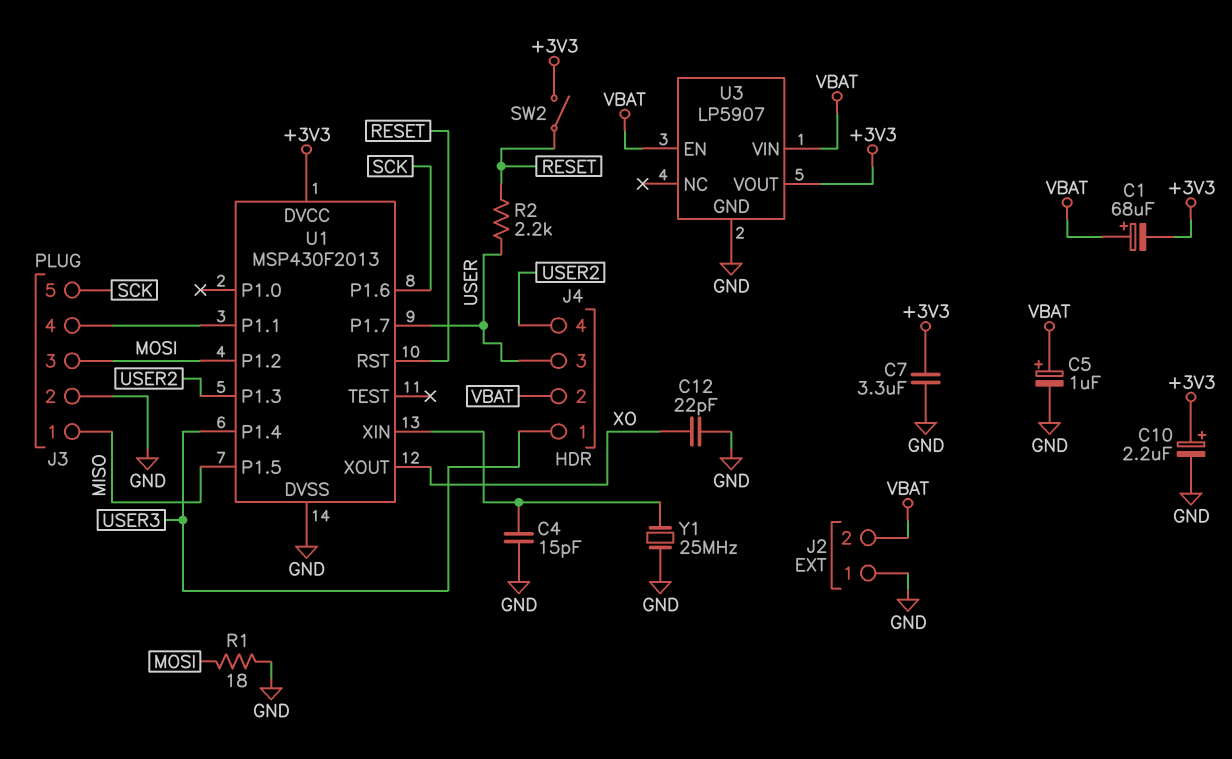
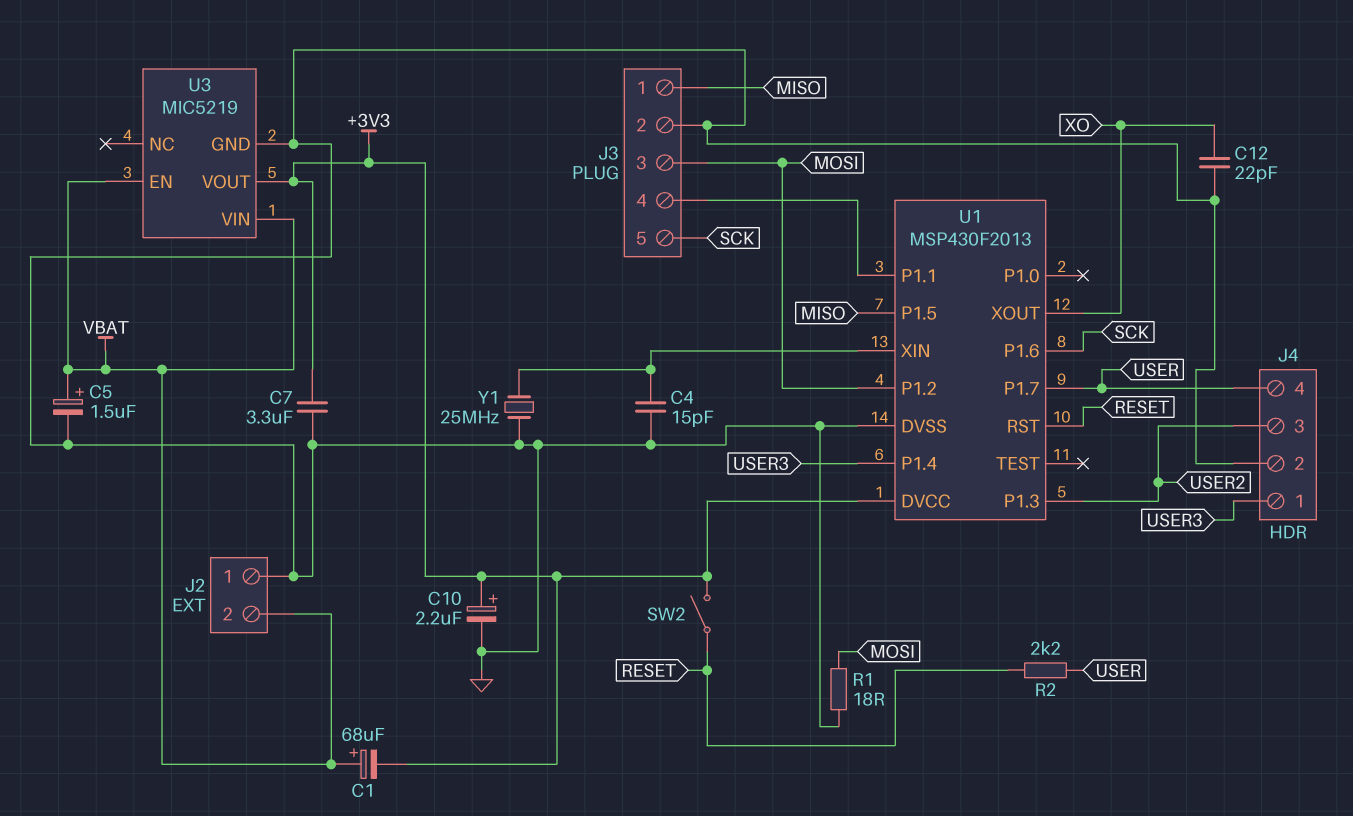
C5: 1uF (plus VBAT, minus GND) -> 1.5uF (plus VBAT, minus GND)
J4 pin 2: VBAT -> GND
J4 pin 3: USER -> USER2
J4 pin 4: USER2 -> USER
U3: LP5907 -> MIC5219

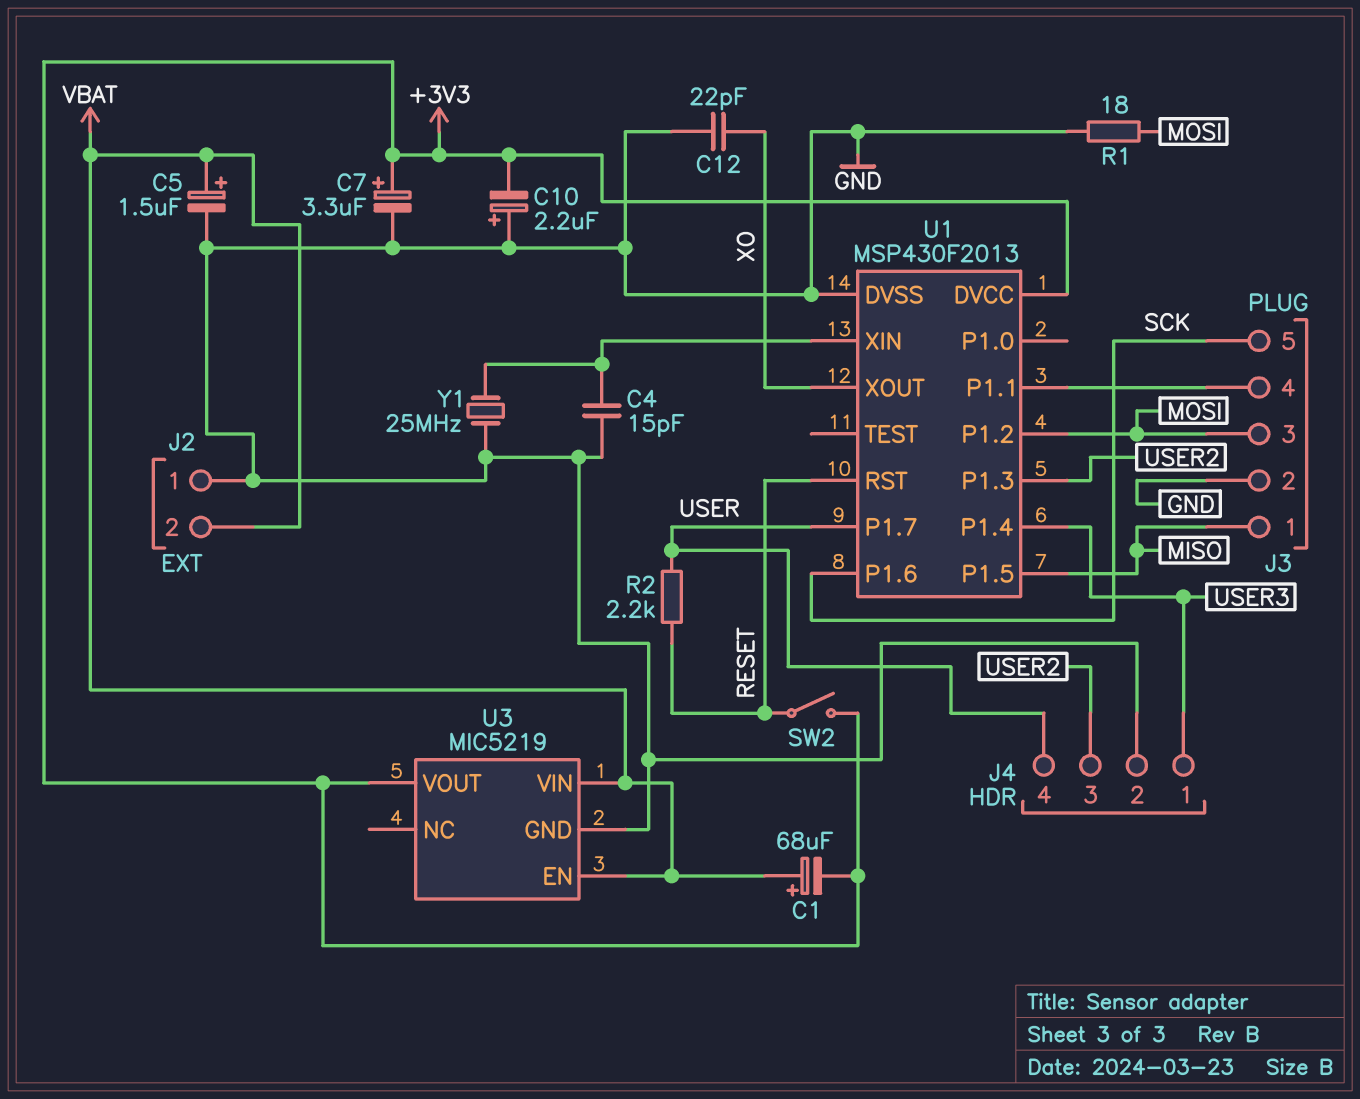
C7: 3.3uF (+3V3, GND) -> 3.3uF (plus +3V3, minus GND)
C10: 2.2uF (plus +3V3, minus GND) -> 2.2uF (plus GND, minus +3V3)

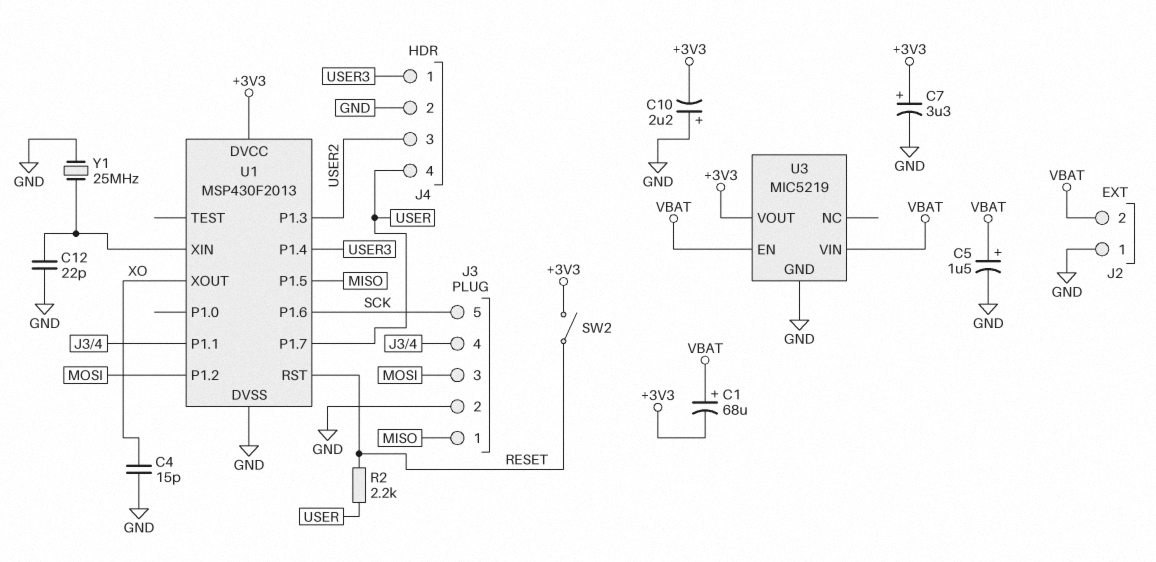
C4: 15pF (GND, U1/XIN) -> 15pF (GND, XO)
C12: 22pF (GND, XO) -> 22pF (GND, U1/XIN)
R1: 18 (GND, MOSI) -> none

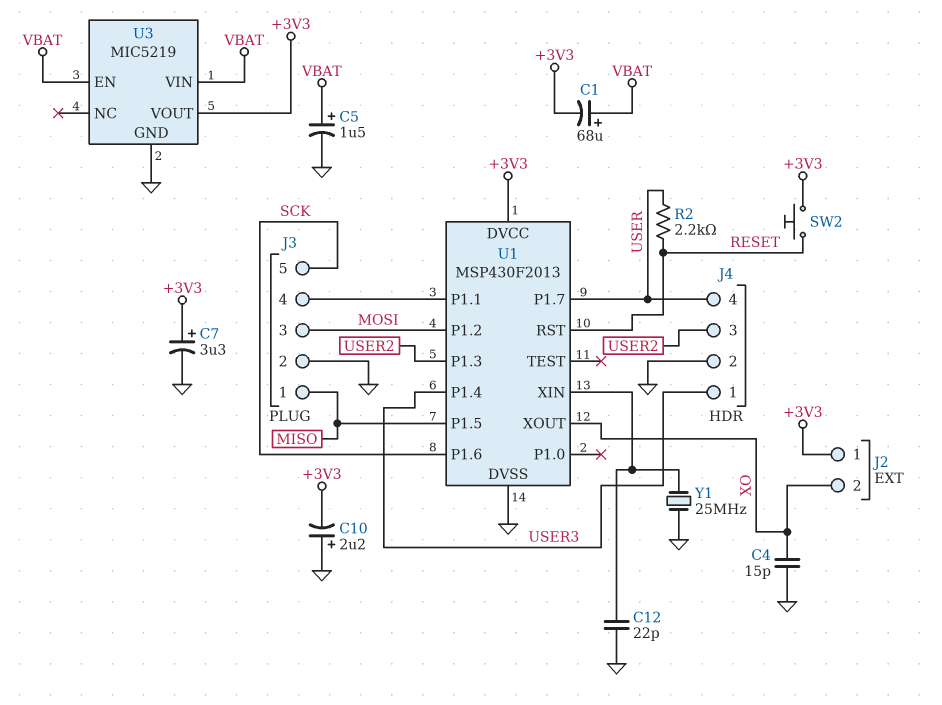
J2 pin 1: GND -> +3V3
J2 pin 2: VBAT -> XO
SW2: switch (+3V3, RESET) -> button (+3V3, RESET)

